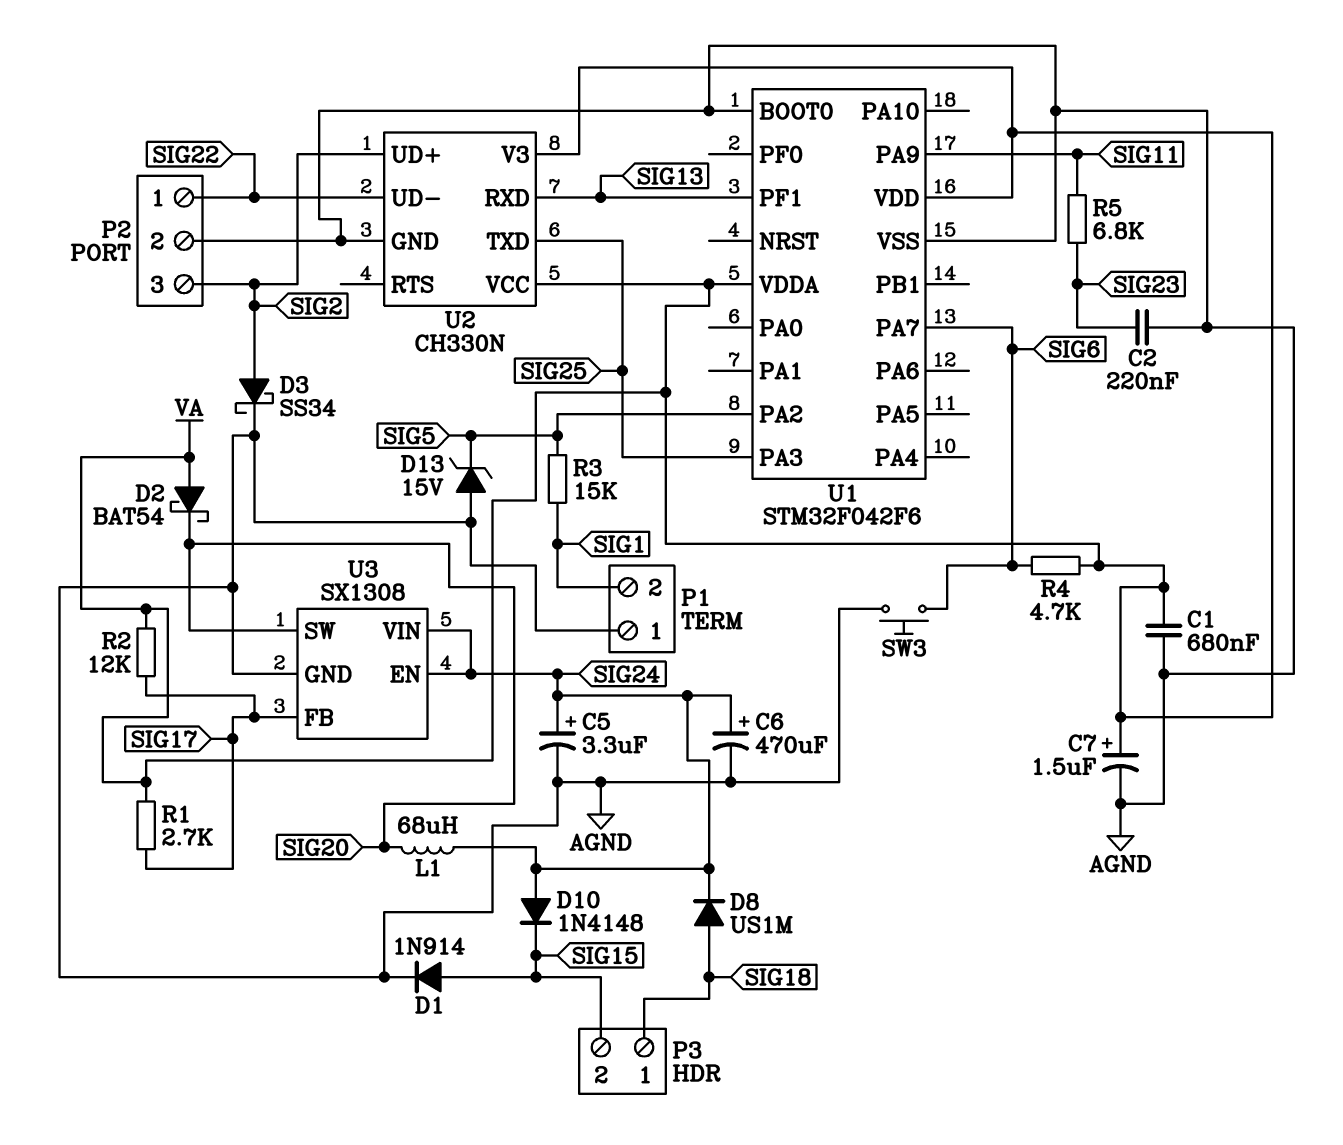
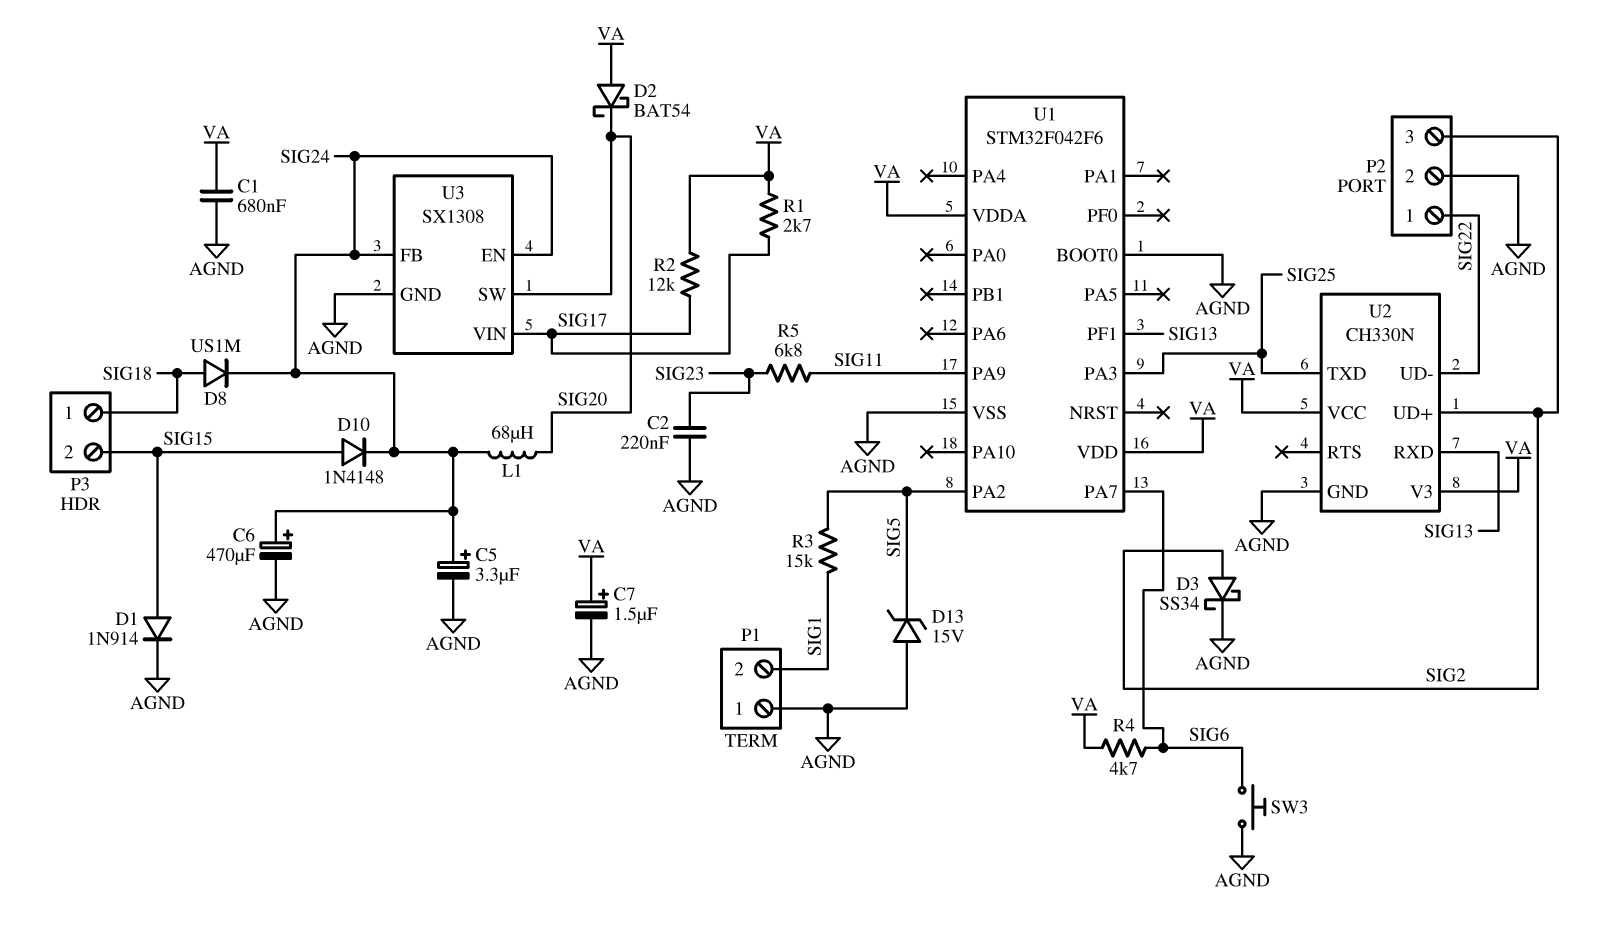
D10: diode 1N4148 (A SIG24, K SIG15) -> diode 1N4148 (A SIG15, K SIG24)
U3 pin FB: SIG17 -> SIG24
U3 pin VIN: SIG24 -> SIG17

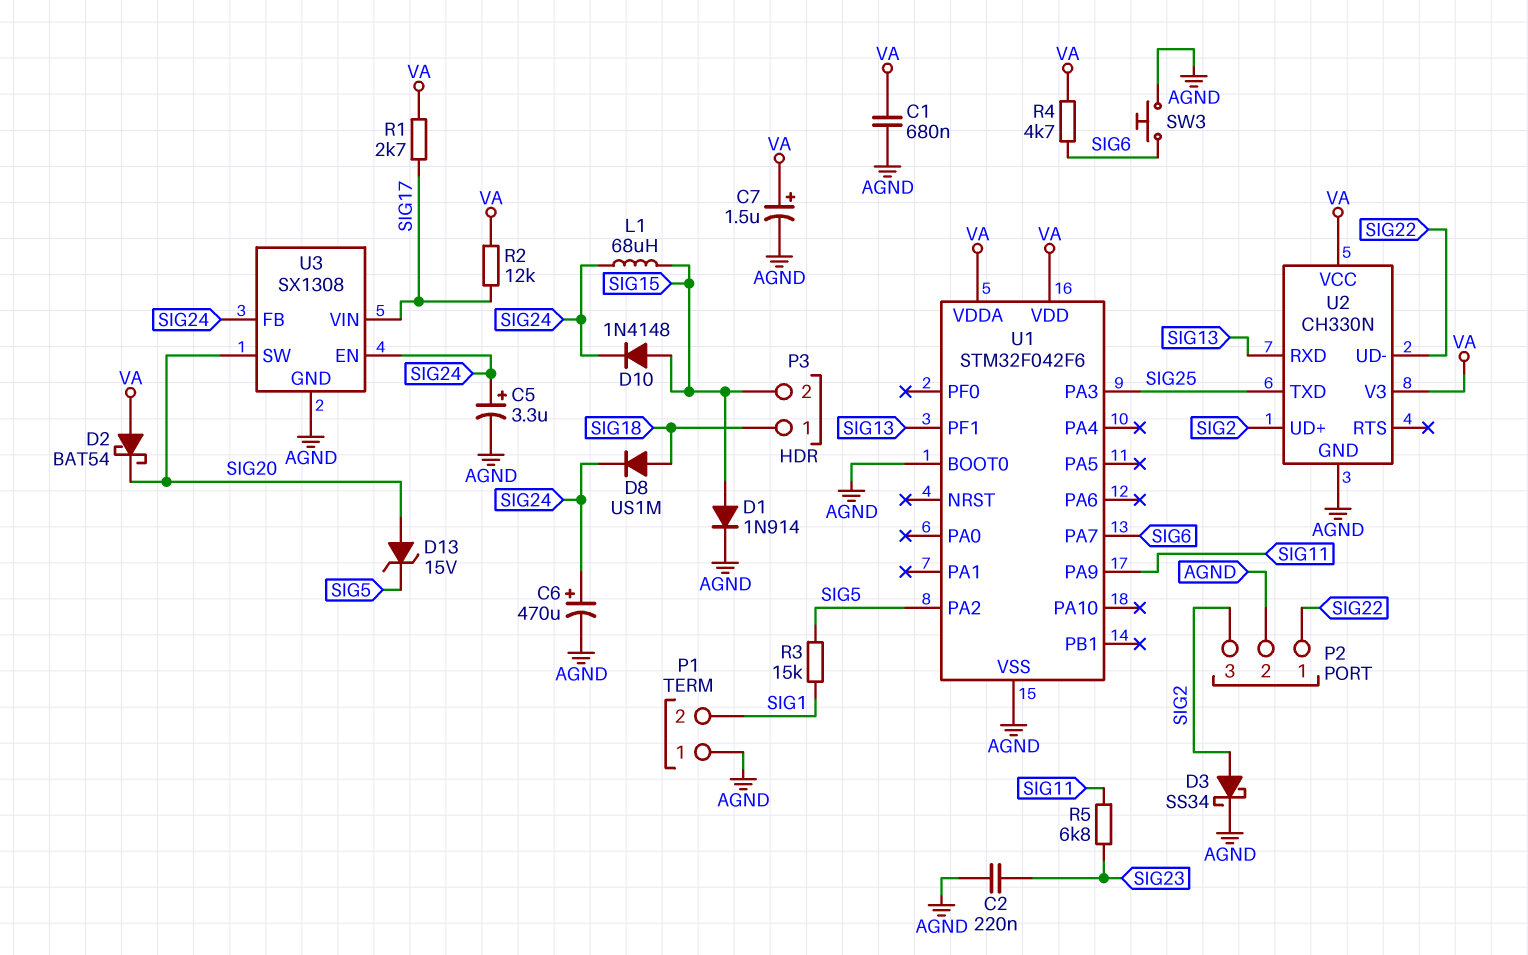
D13: zener 15V (A AGND, K SIG5) -> zener 15V (A SIG20, K SIG5)
L1: 68uH (SIG20, SIG24) -> 68uH (SIG15, SIG24)

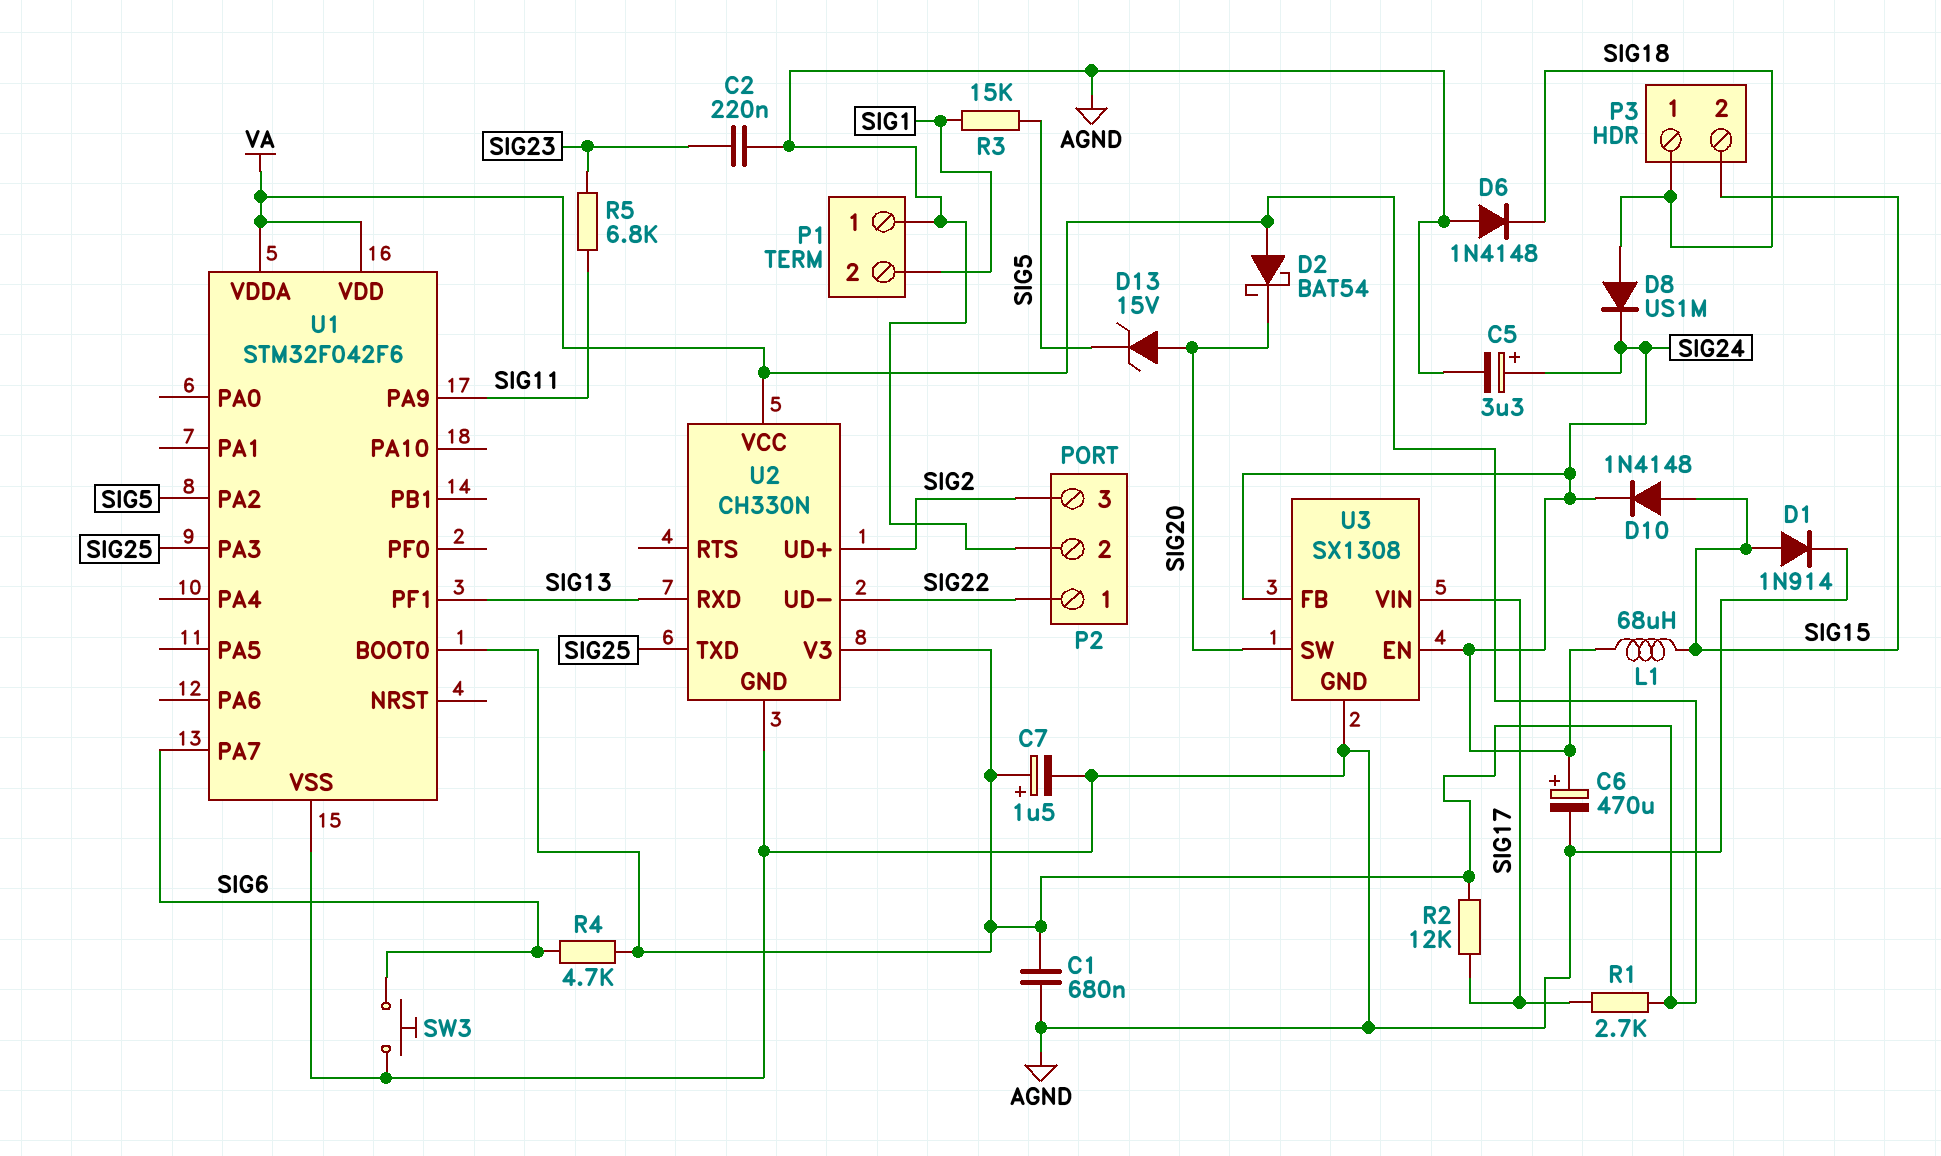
D3: schottky SS34 (A SIG2, K AGND) -> none
D6: none -> diode 1N4148 (A AGND, K SIG18)
U1 pin BOOT0: AGND -> VA

